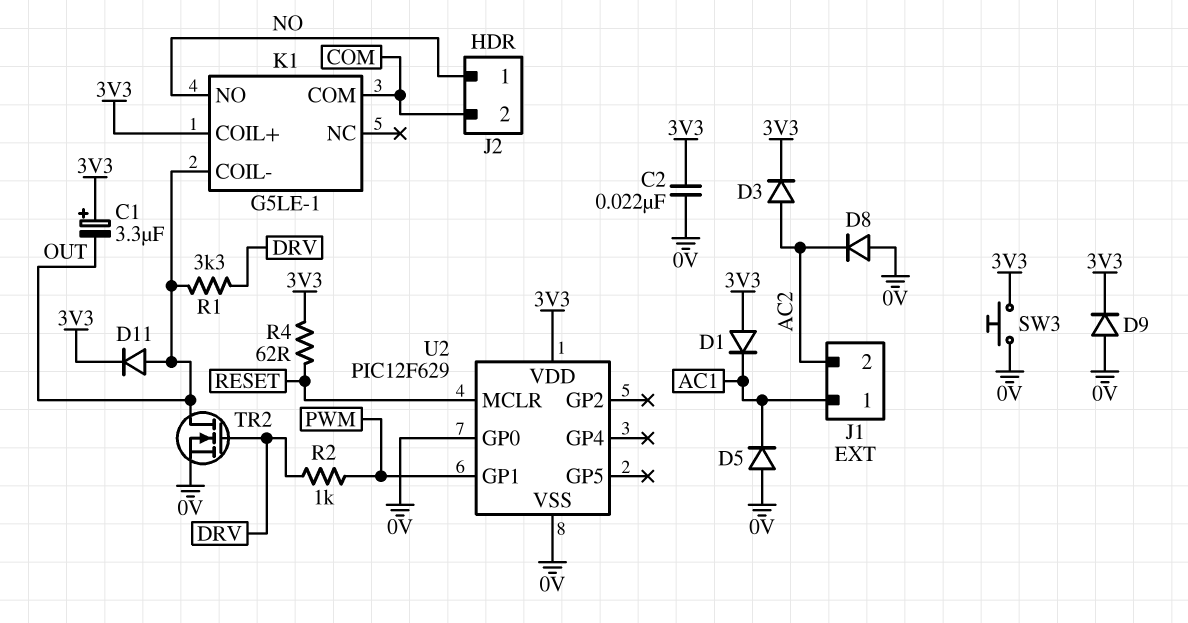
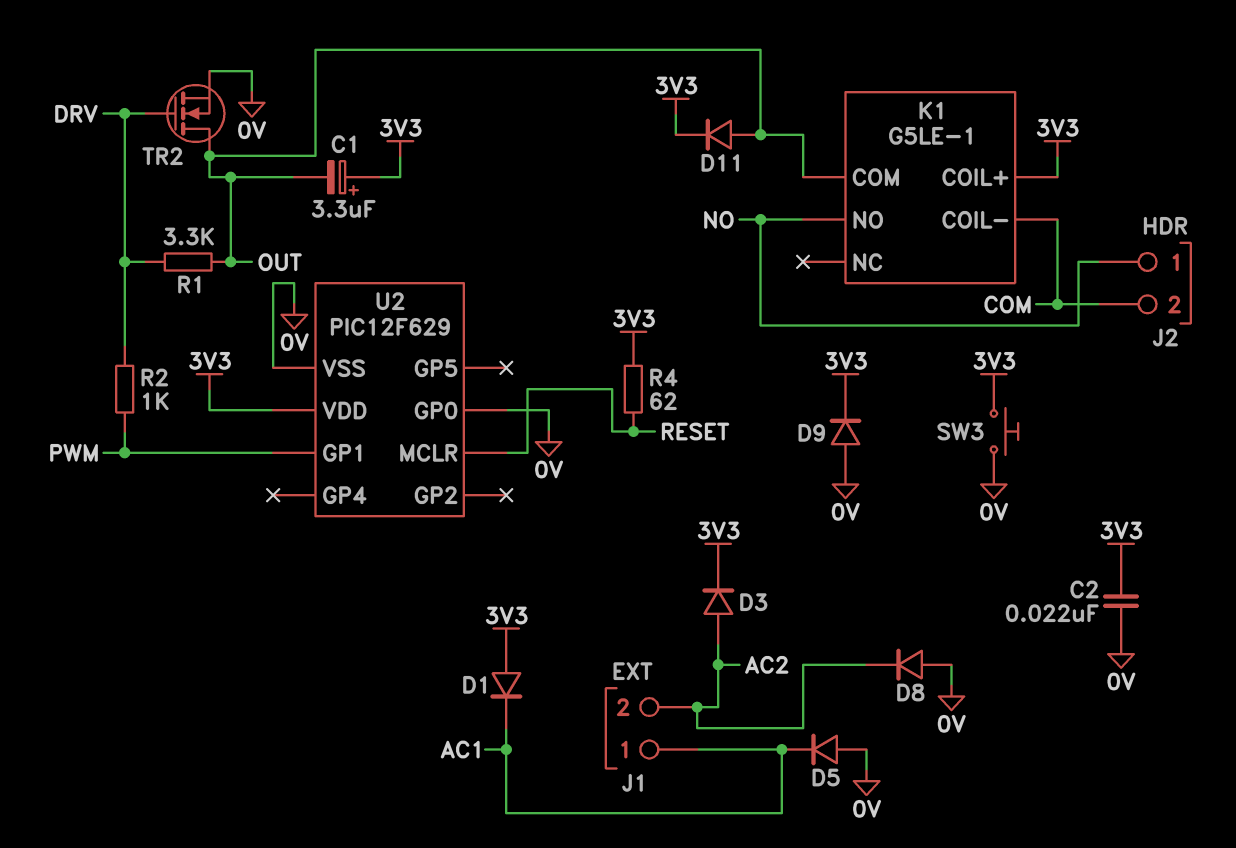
K1 pin COIL-: OUT -> COM
K1 pin COM: COM -> OUT

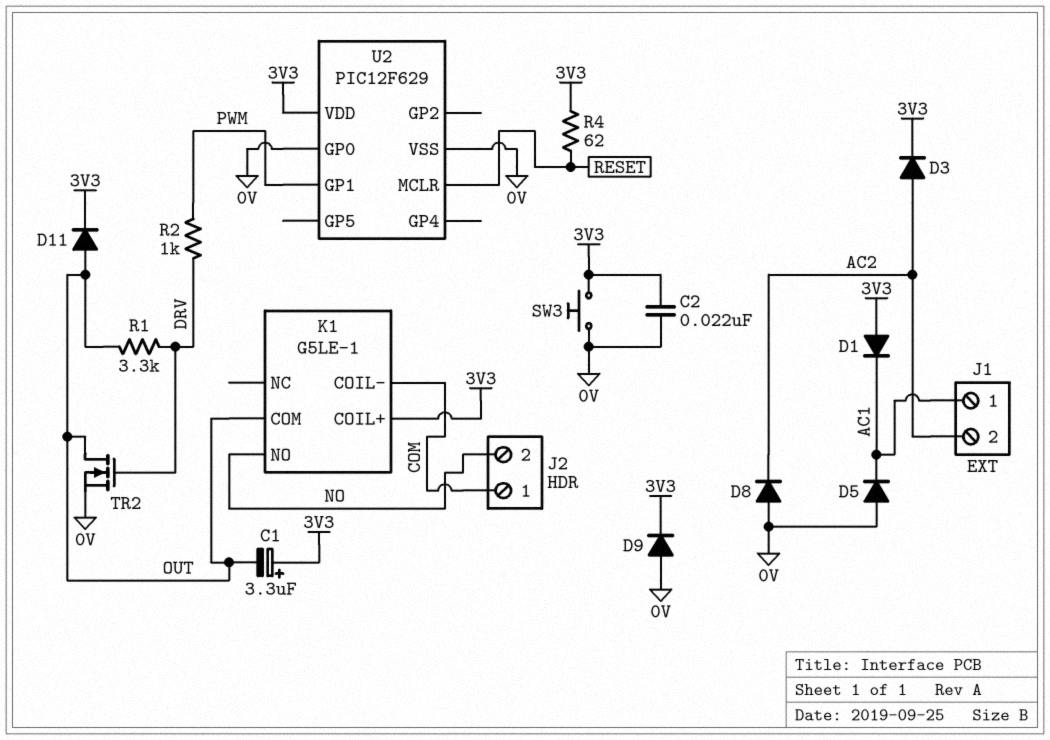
J2 pin 1: NO -> COM
J2 pin 2: COM -> NO

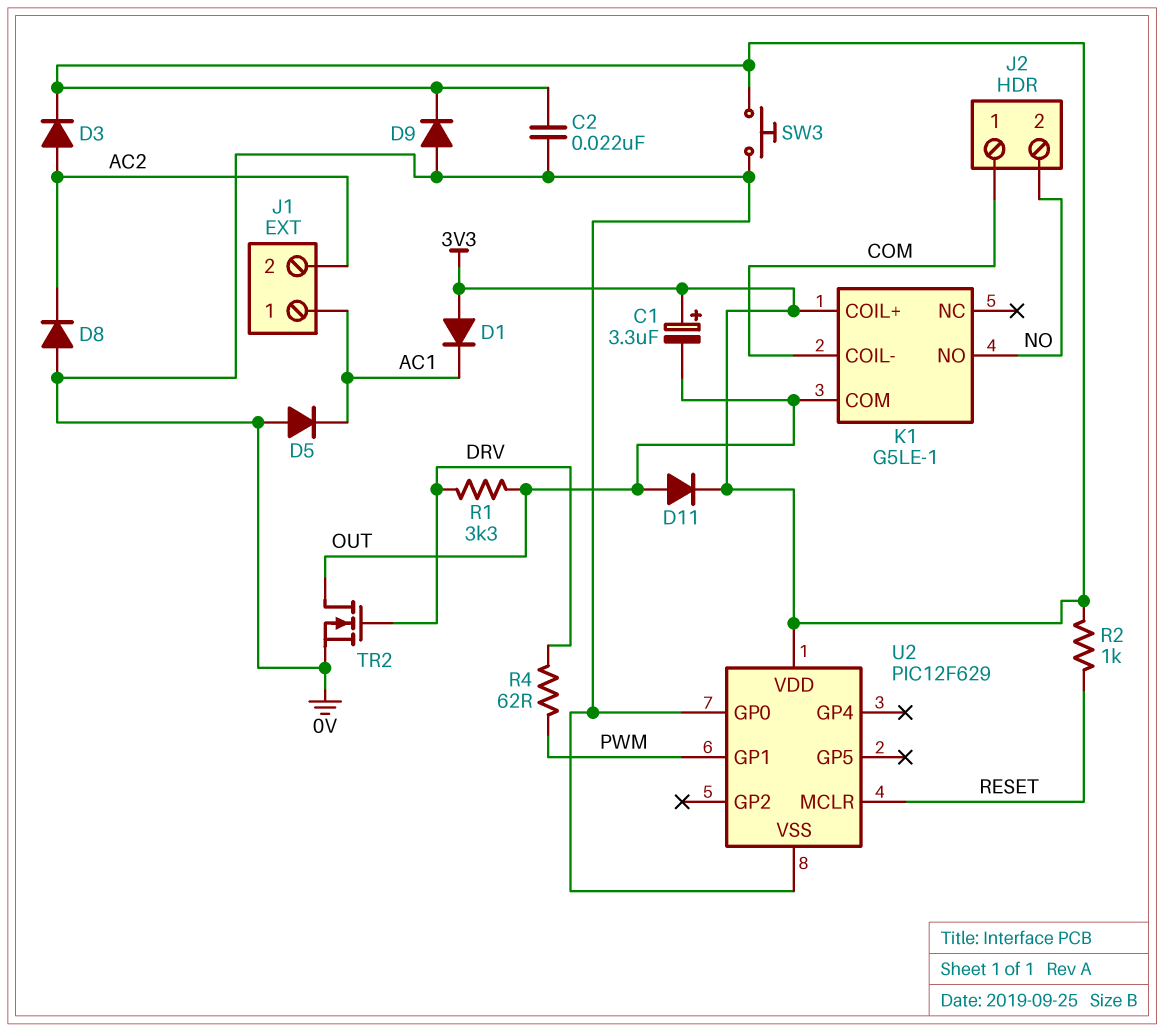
R2: 1k (DRV, PWM) -> 1k (3V3, RESET)
R4: 62 (3V3, RESET) -> 62 (DRV, PWM)

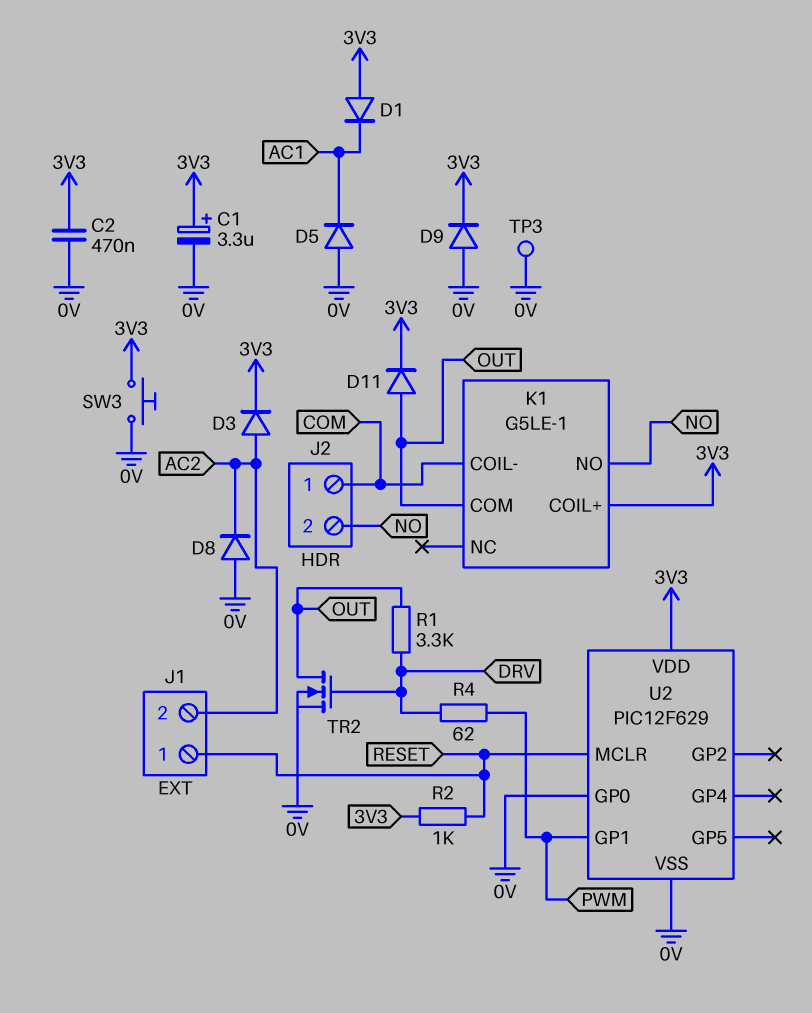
C1: 3.3uF (plus 3V3, minus OUT) -> 3.3uF (plus 3V3, minus 0V)
C2: 22nF (0V, 3V3) -> 470nF (0V, 3V3)
J1 pin 1: AC1 -> RESET
TP3: none -> test point (0V)

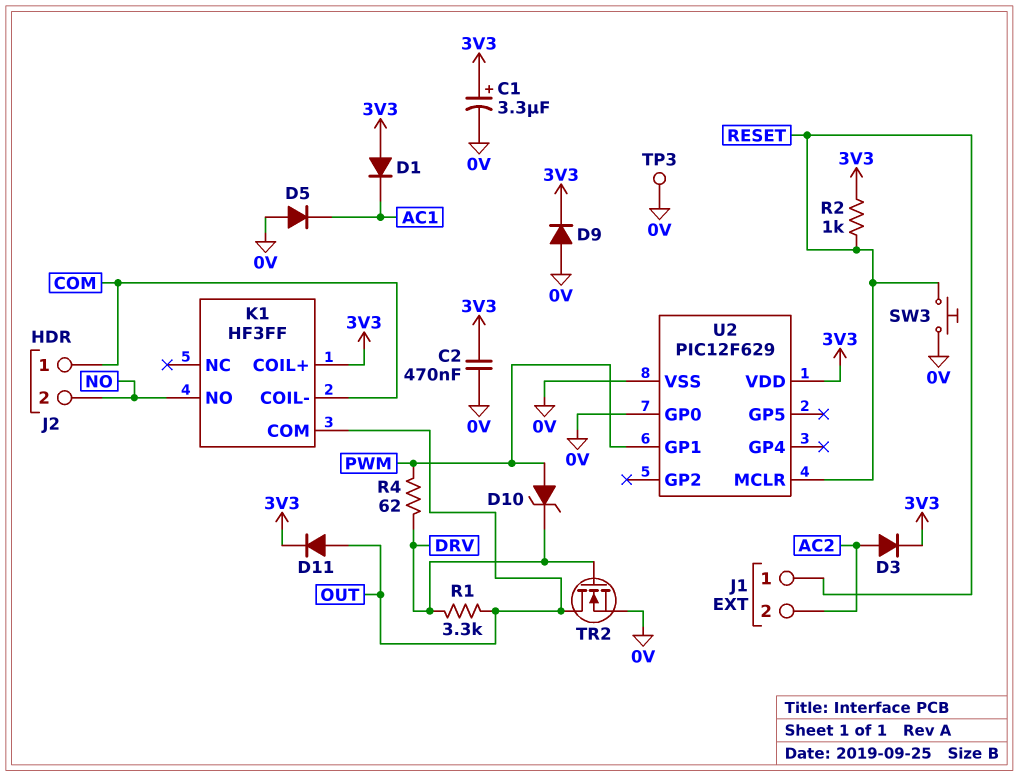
D8: diode (A 0V, K AC2) -> none
D10: none -> zener (A PWM, K DRV)
K1: G5LE-1 -> HF3FF
SW3: button (0V, 3V3) -> button (0V, RESET)

